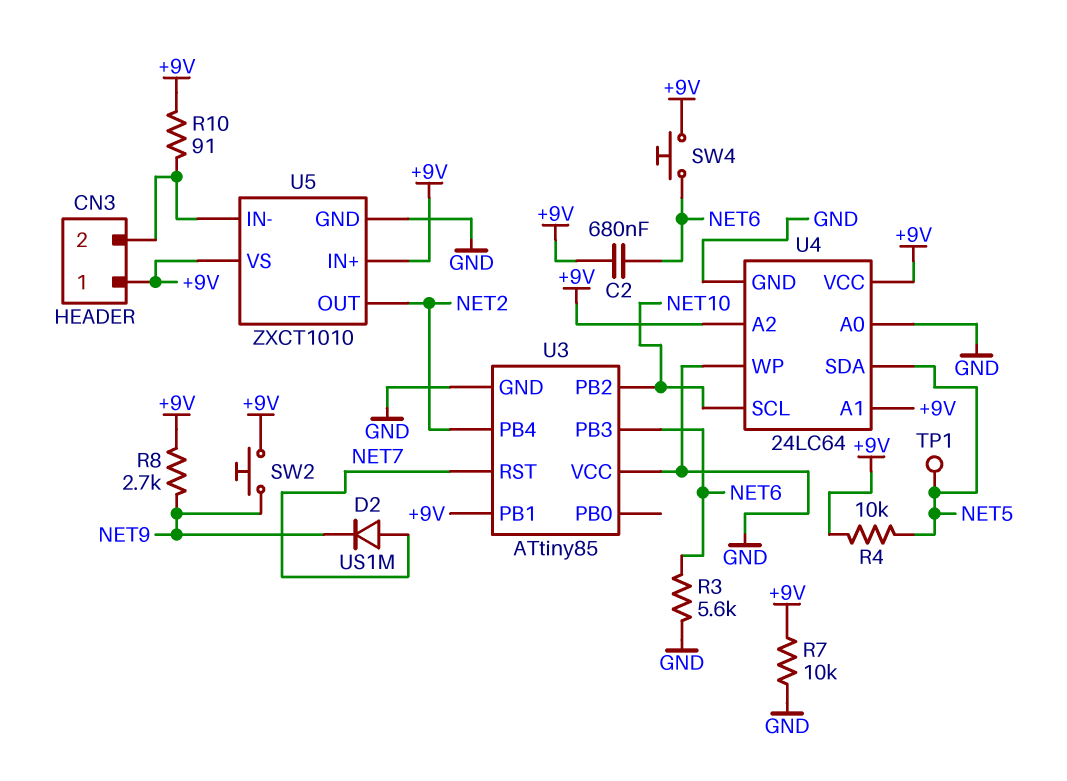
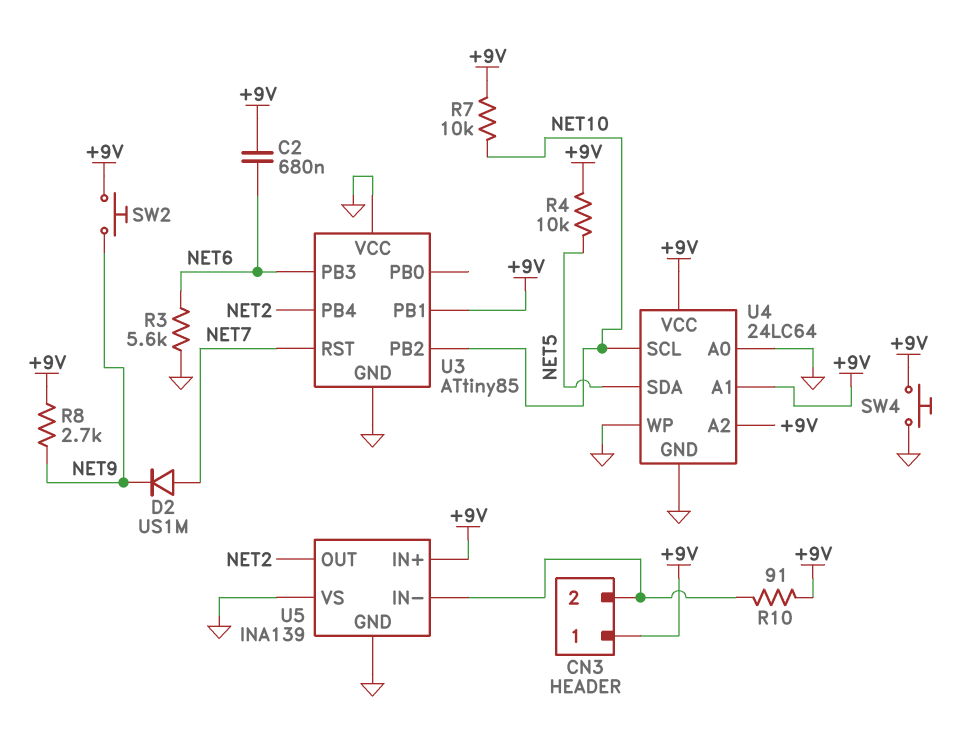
R7: 10k (+9V, GND) -> 10k (+9V, NET10)
SW4: button (+9V, NET6) -> button (+9V, GND)
TP1: test point (NET5) -> none
U5: ZXCT1010 -> INA139
U5 pin VS: +9V -> GND

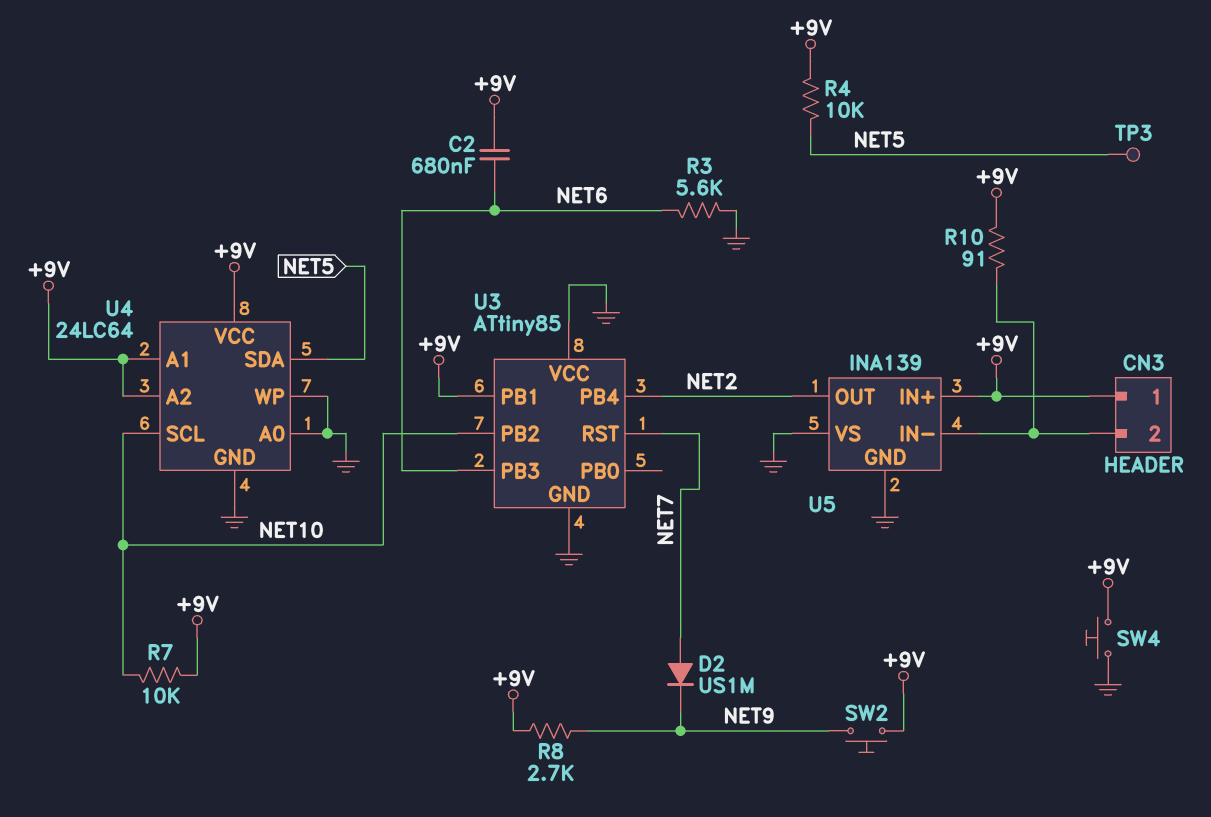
TP3: none -> test point (NET5)

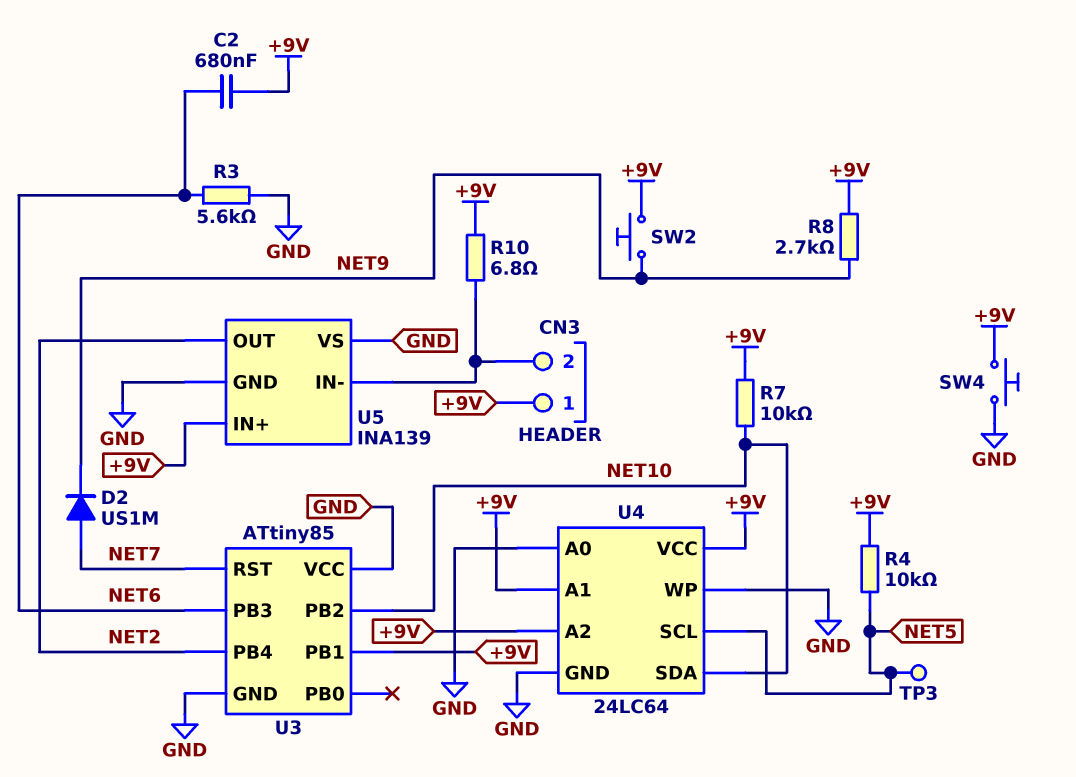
R10: 91 (+9V, CN3/2) -> 6.8 (+9V, CN3/2)
U4 pin SCL: NET10 -> NET5
U4 pin SDA: NET5 -> NET10

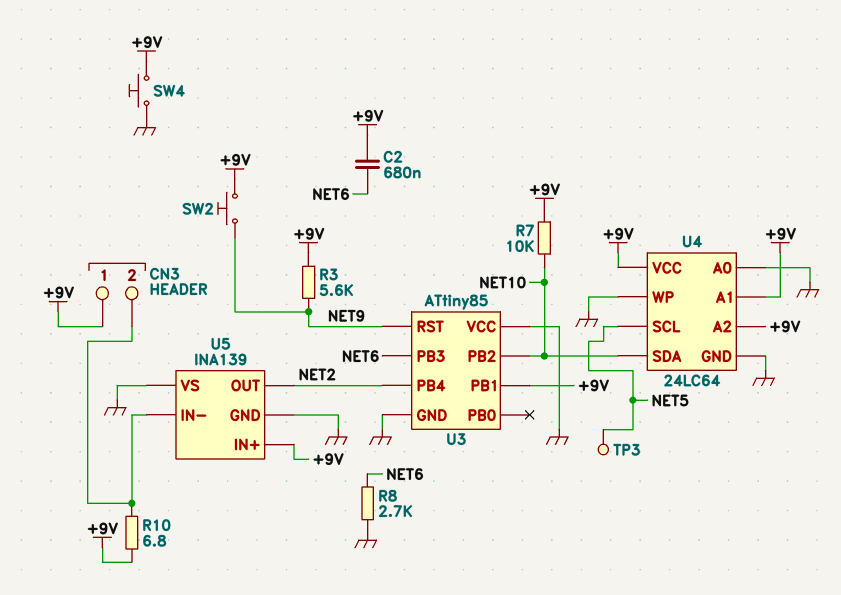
D2: diode US1M (A NET7, K NET9) -> none
R3: 5.6k (GND, NET6) -> 5.6k (+9V, NET9)
R4: 10k (+9V, NET5) -> none
R8: 2.7k (+9V, NET9) -> 2.7k (GND, NET6)
U3 pin RST: NET7 -> NET9

